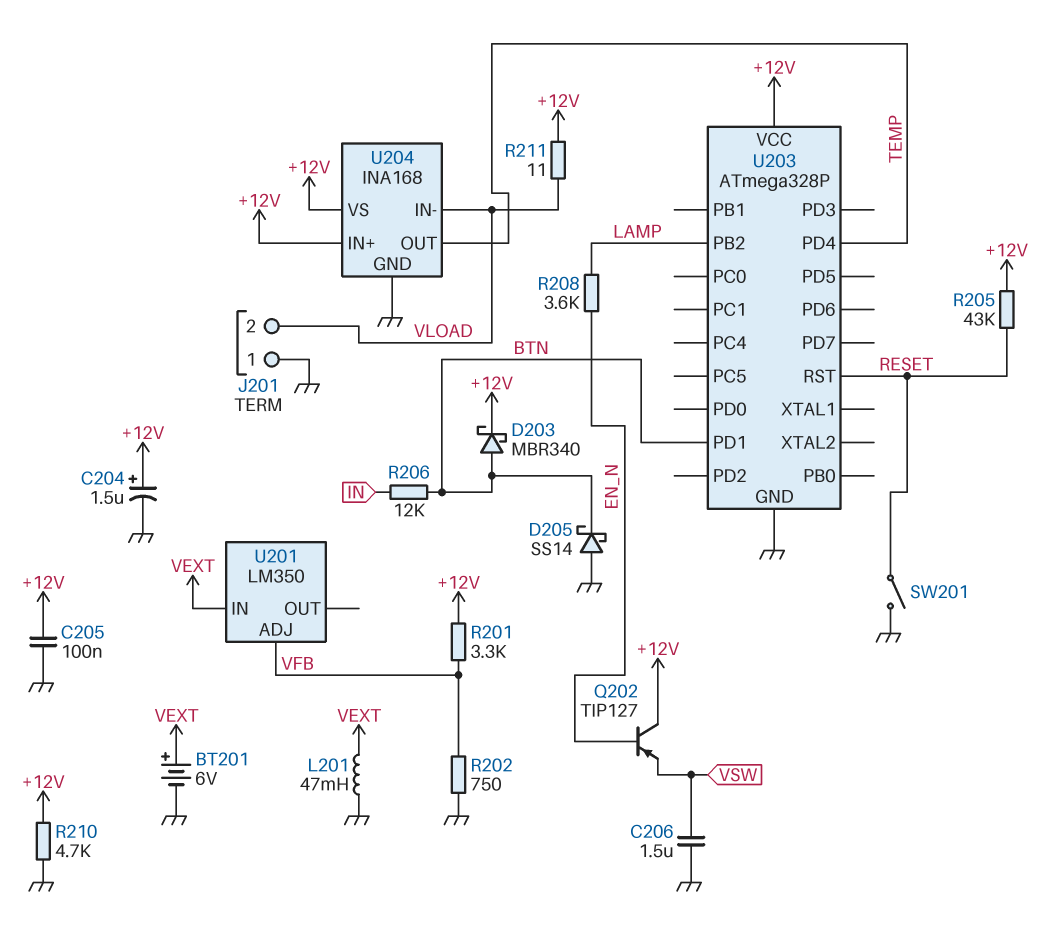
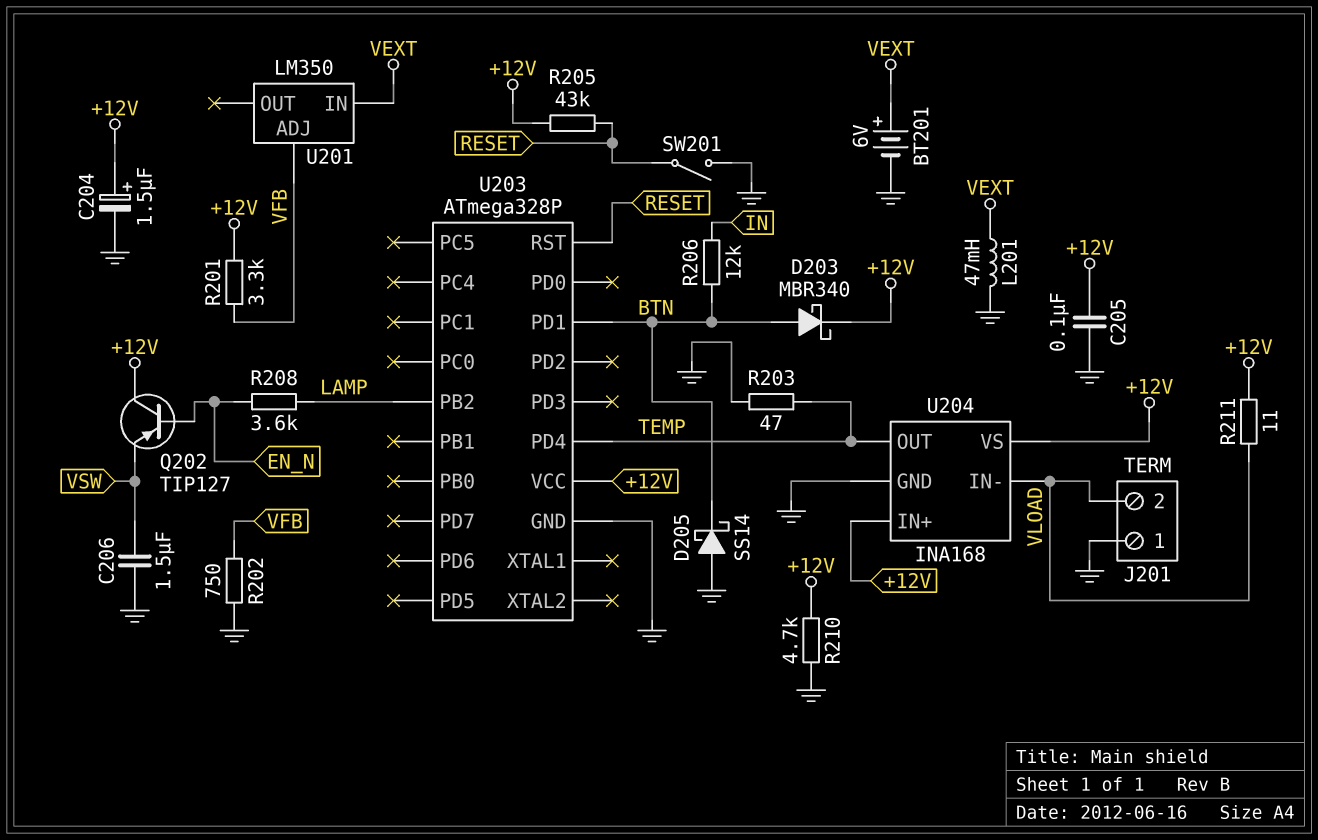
R203: none -> 47 (GND, TEMP)

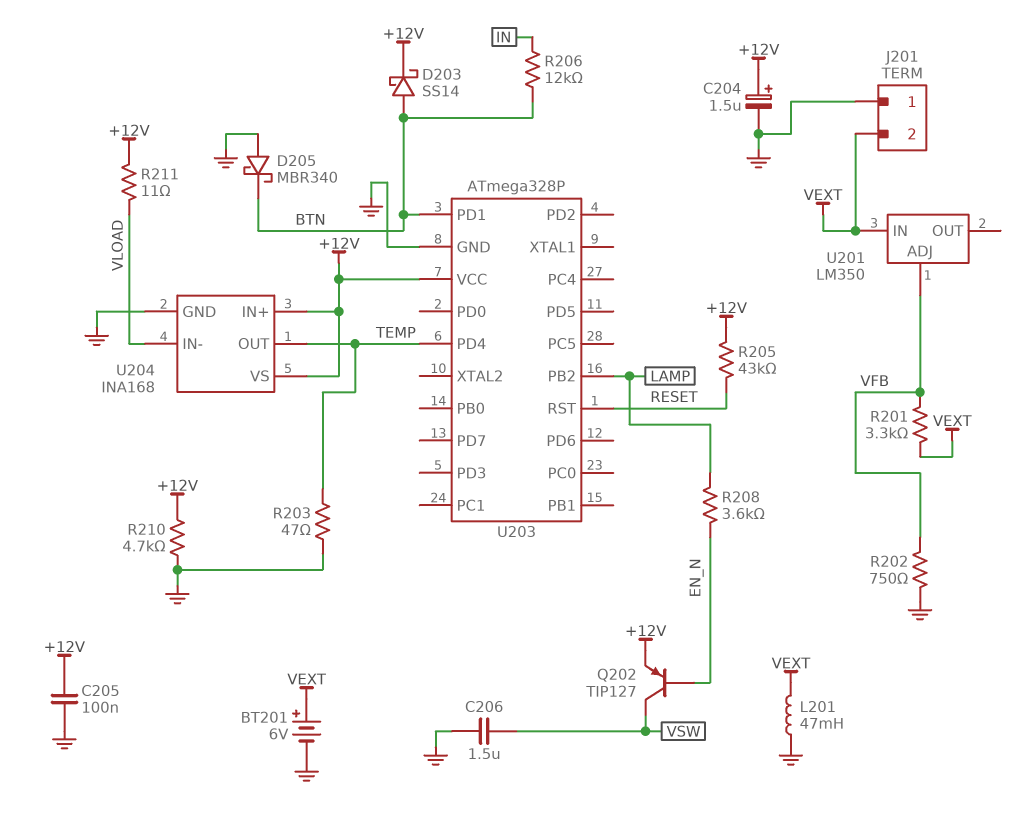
D203: schottky MBR340 (A BTN, K +12V) -> schottky SS14 (A BTN, K +12V)
D205: schottky SS14 (A GND, K BTN) -> schottky MBR340 (A GND, K BTN)
J201 pin 2: VLOAD -> VEXT
Q202: PNP TIP127 (B EN_N, C +12V, E VSW) -> PNP TIP127 (B EN_N, C VSW, E +12V)
R201: 3.3k (+12V, VFB) -> 3.3k (VEXT, VFB)
SW201: switch (GND, RESET) -> none

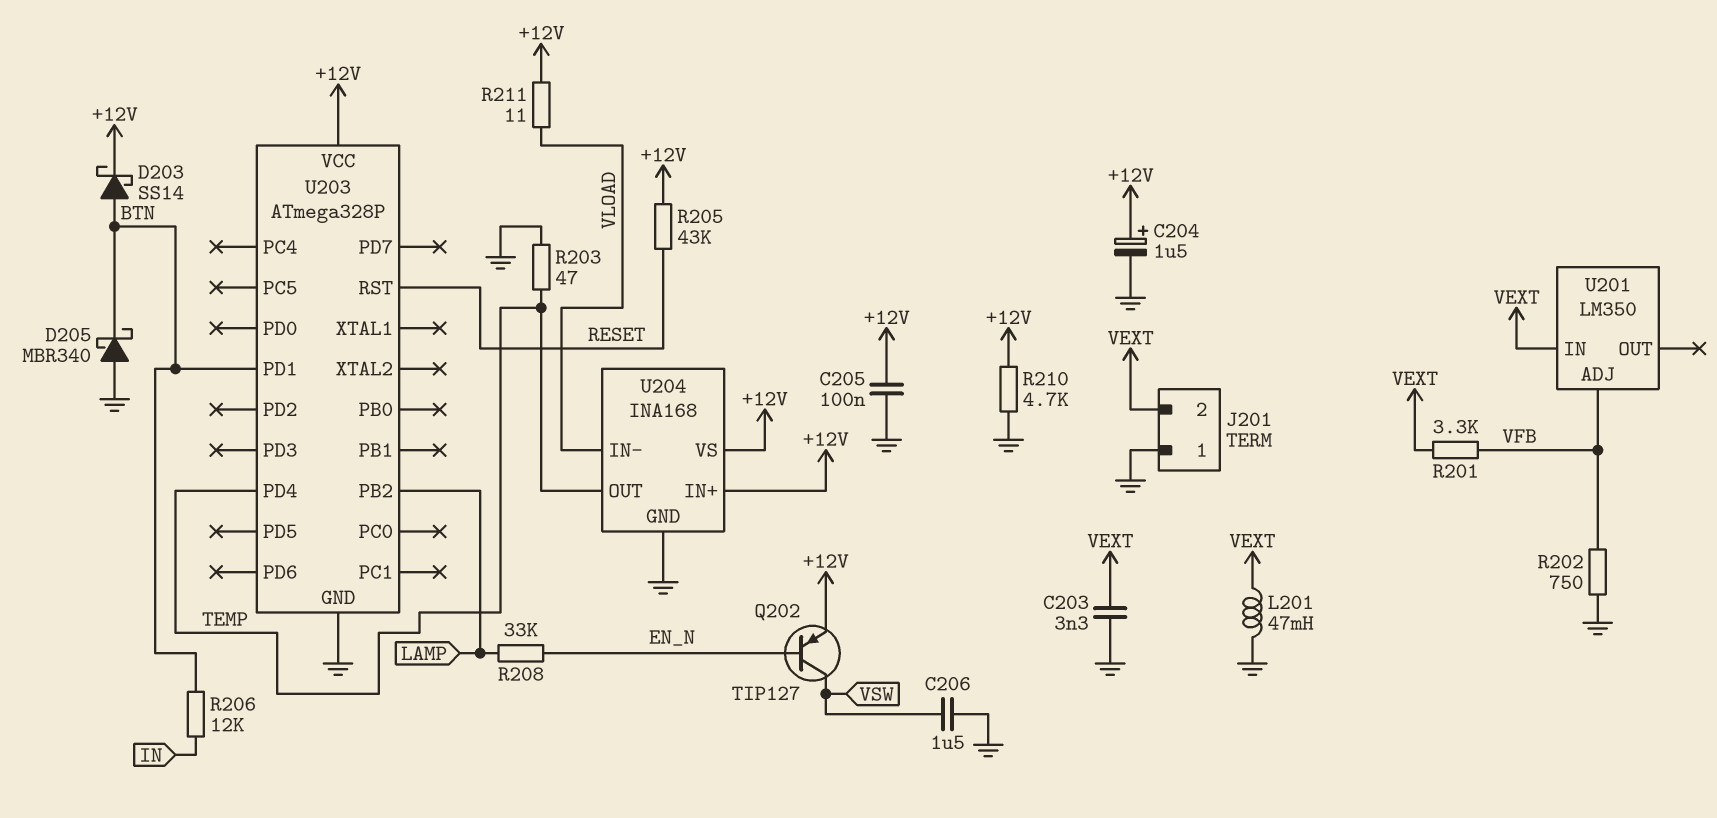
BT201: 6V (plus VEXT, minus GND) -> none
C203: none -> 3.3nF (GND, VEXT)
R208: 3.6k (EN_N, LAMP) -> 33k (EN_N, LAMP)

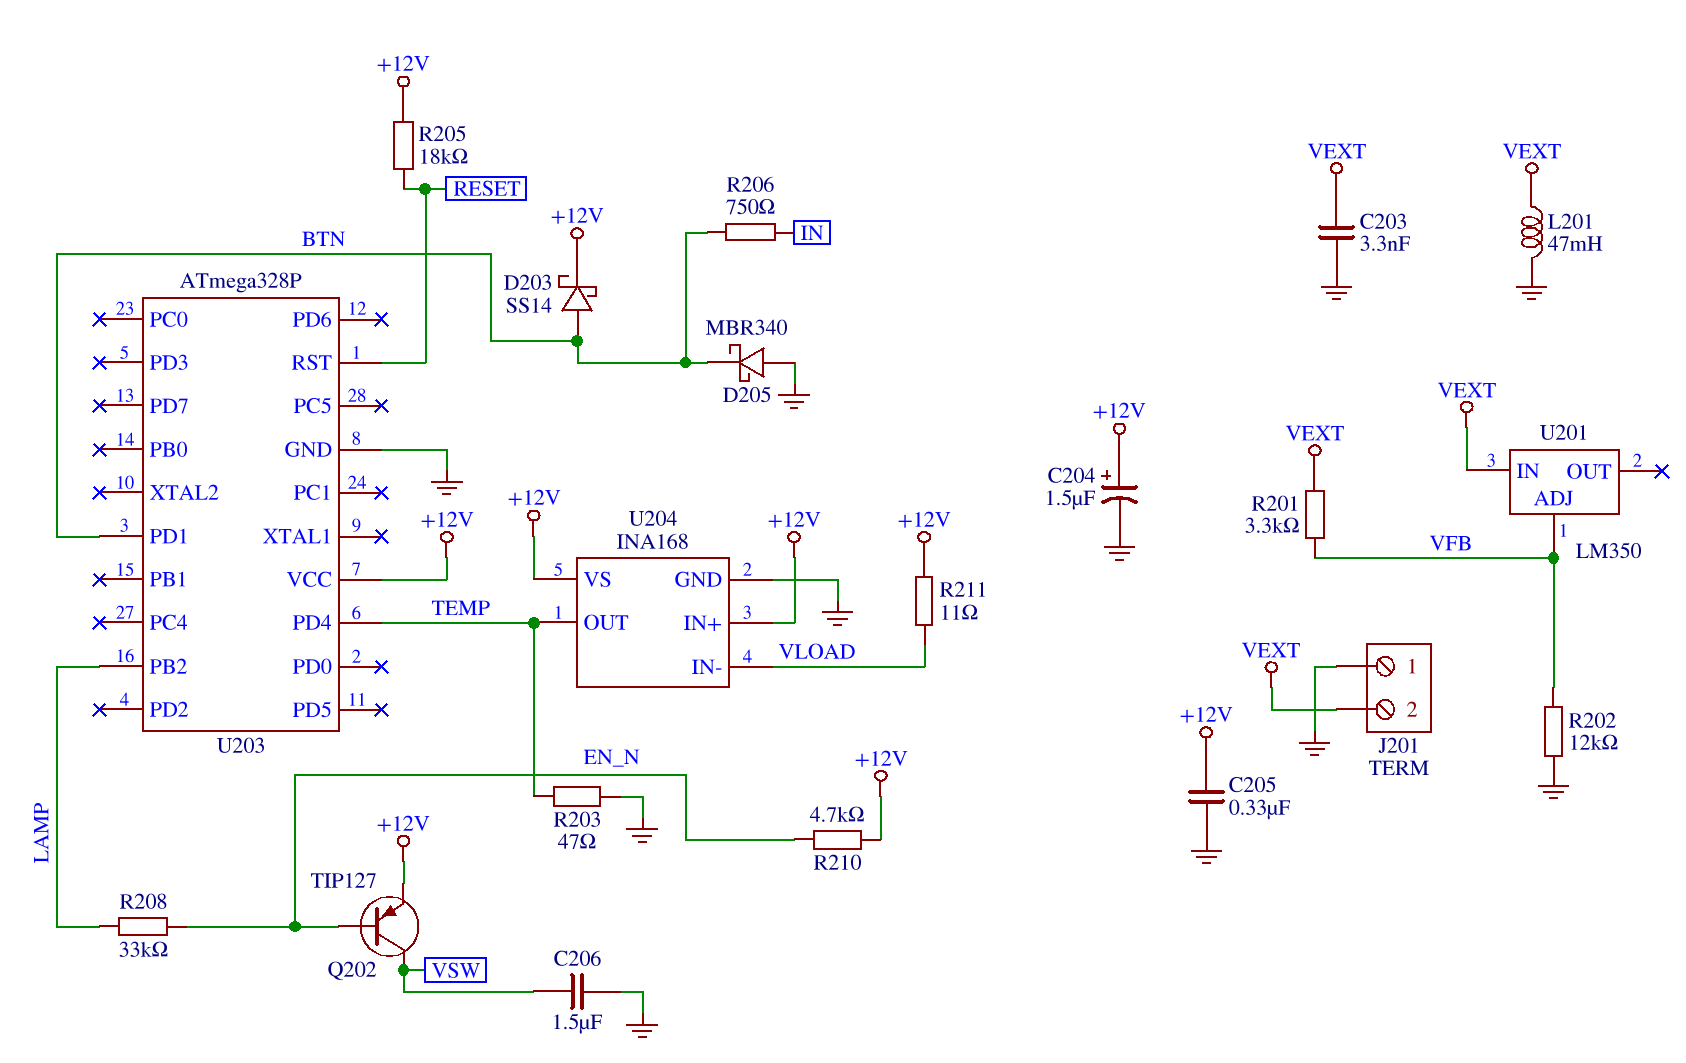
C205: 100nF (+12V, GND) -> 330nF (+12V, GND)
R202: 750 (GND, VFB) -> 12k (GND, VFB)
R205: 43k (+12V, RESET) -> 18k (+12V, RESET)
R206: 12k (BTN, IN) -> 750 (BTN, IN)
R210: 4.7k (+12V, GND) -> 4.7k (+12V, EN_N)

